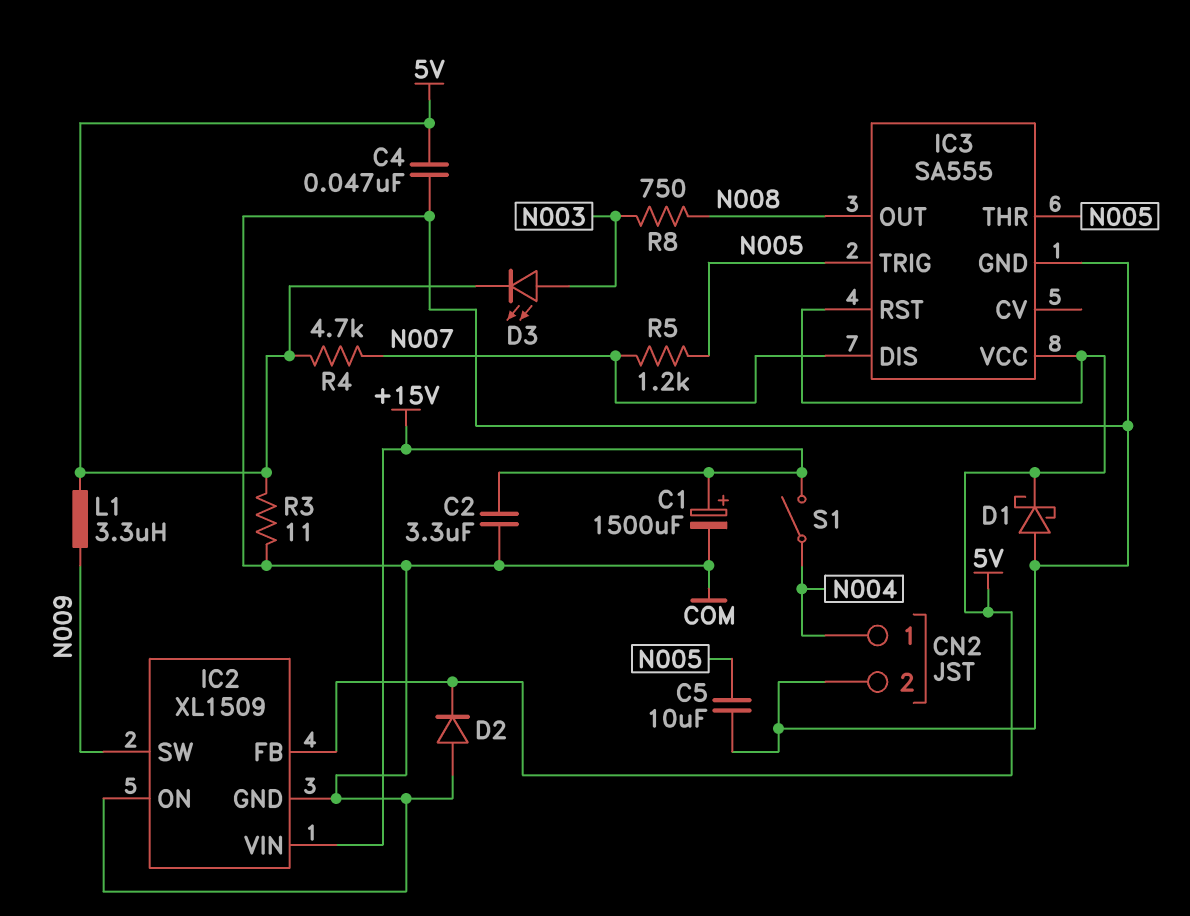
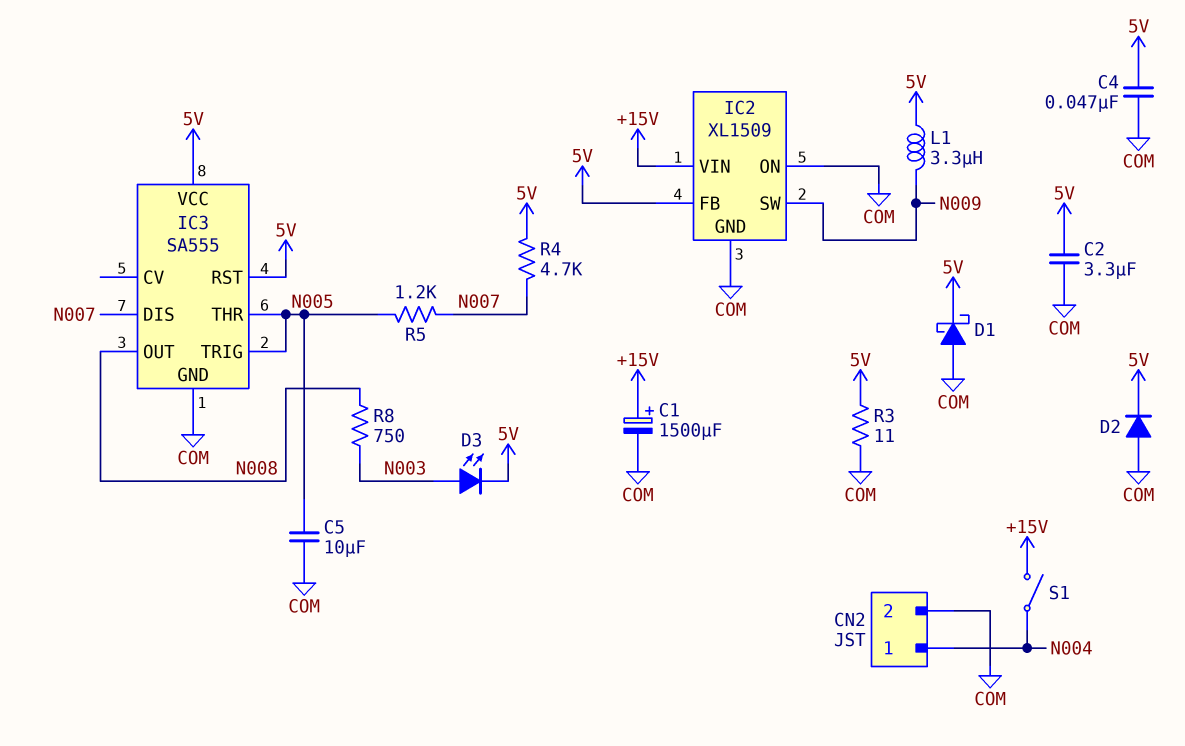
C2: 3.3uF (+15V, COM) -> 3.3uF (5V, COM)

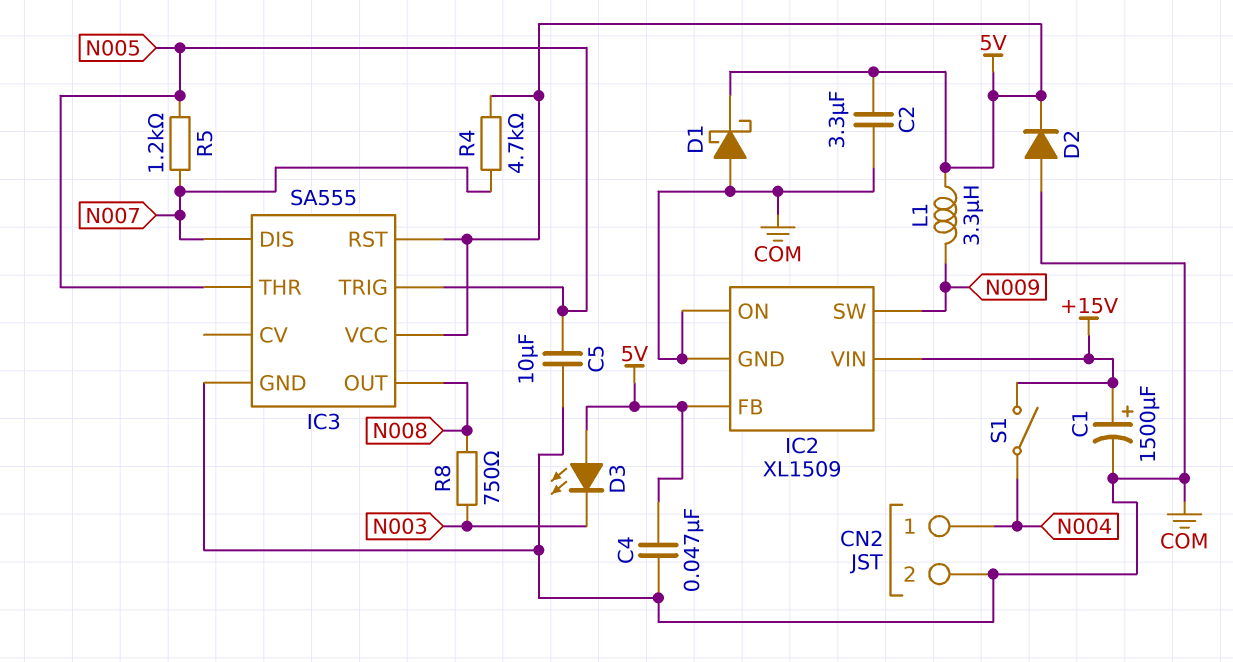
D3: LED (A N003, K 5V) -> LED (A 5V, K N003)
R3: 11 (5V, COM) -> none

